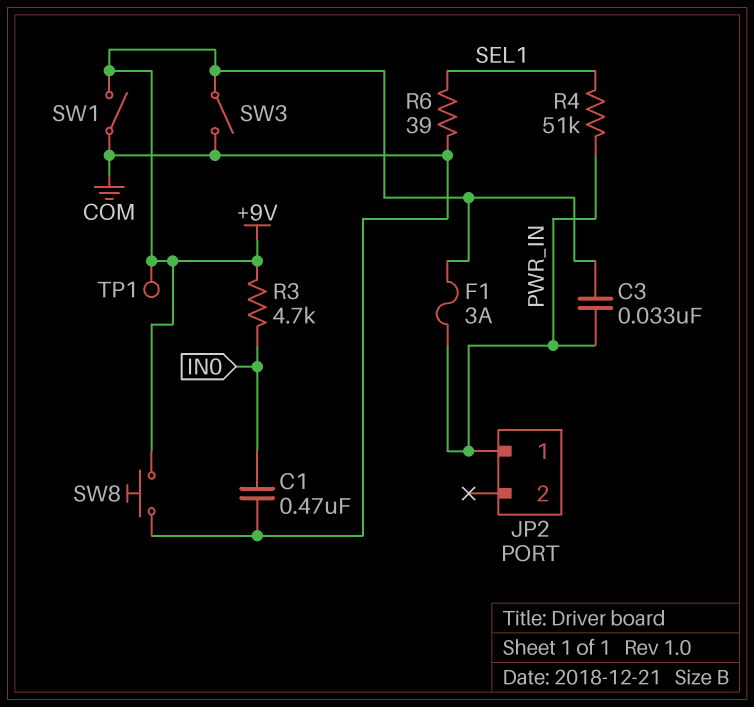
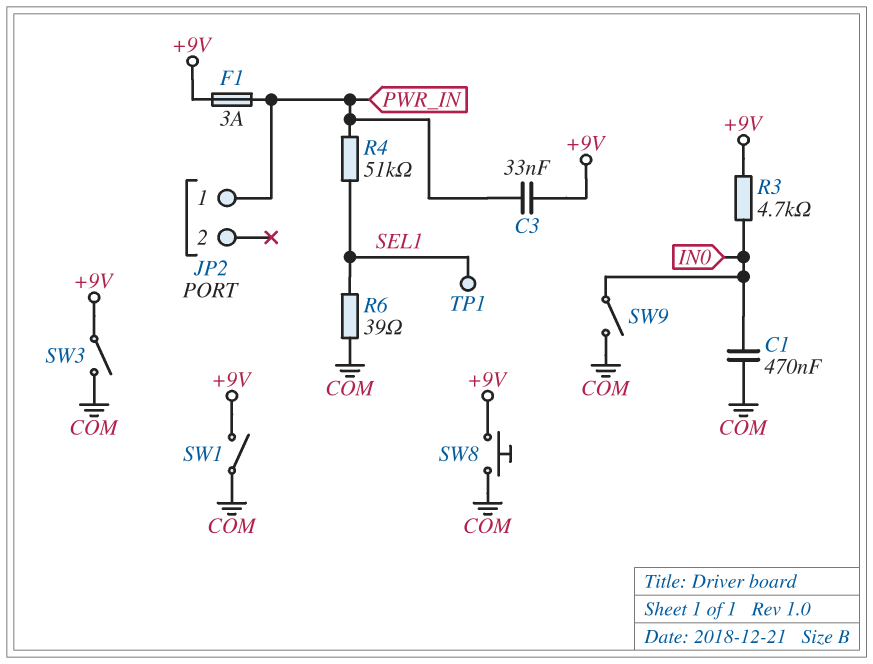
SW9: none -> switch (COM, IN0)
TP1: test point (+9V) -> test point (SEL1)

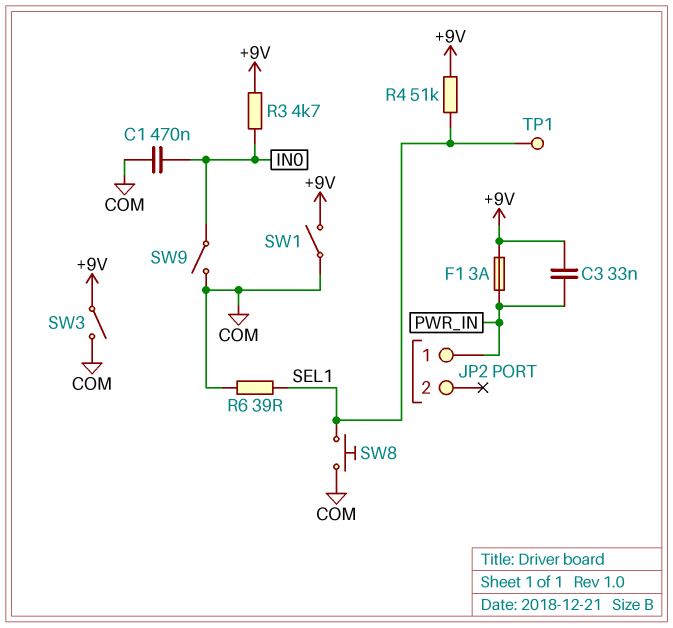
R4: 51k (PWR_IN, SEL1) -> 51k (+9V, SEL1)
SW8: button (+9V, COM) -> button (COM, SEL1)

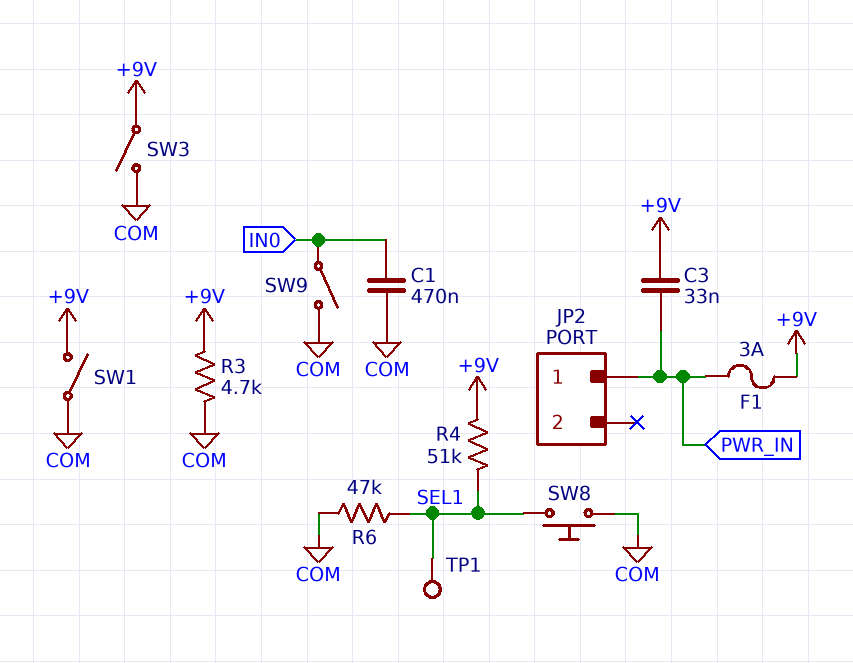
R3: 4.7k (+9V, IN0) -> 4.7k (+9V, COM)
R6: 39 (COM, SEL1) -> 47k (COM, SEL1)

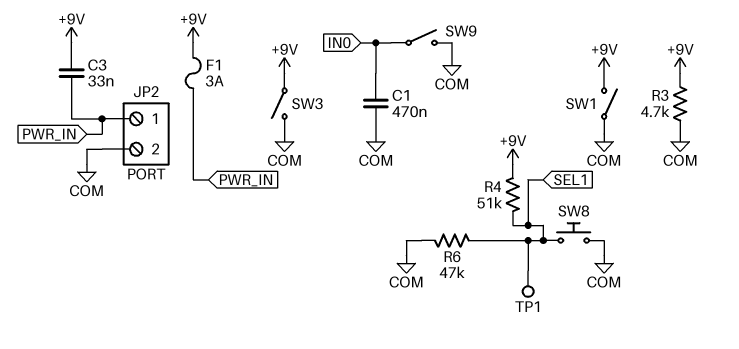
JP2 pin 2: none -> COM

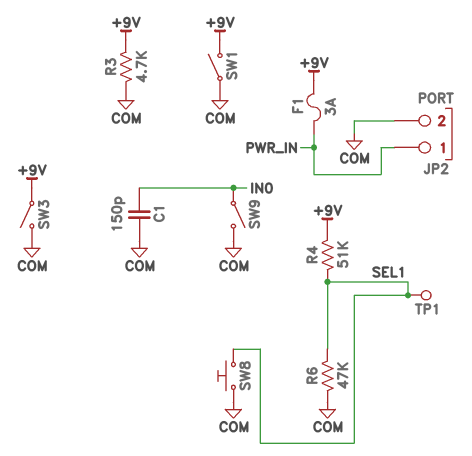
C1: 470nF (COM, IN0) -> 150pF (COM, IN0)
C3: 33nF (+9V, PWR_IN) -> none

